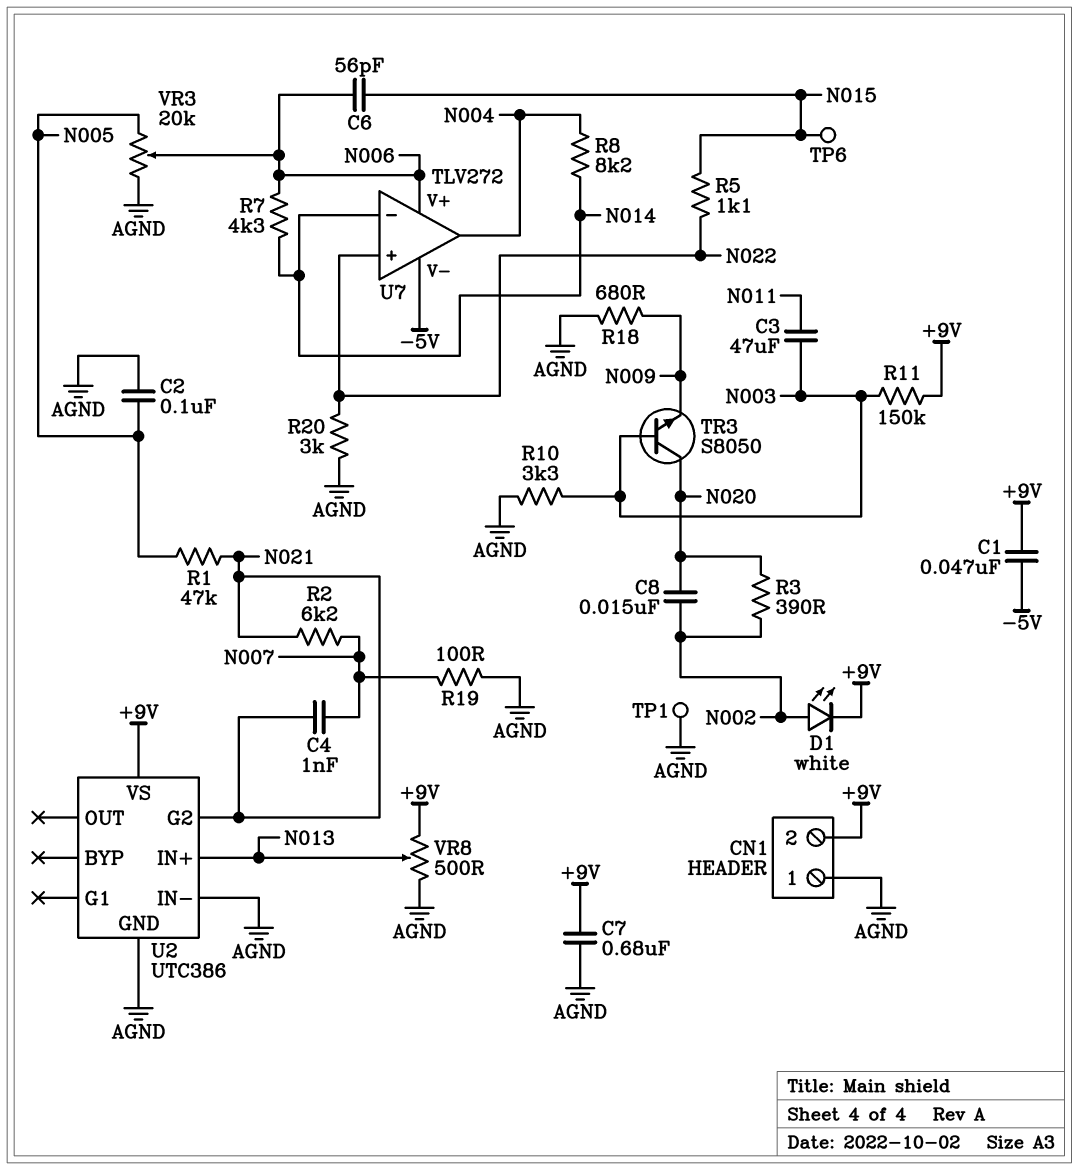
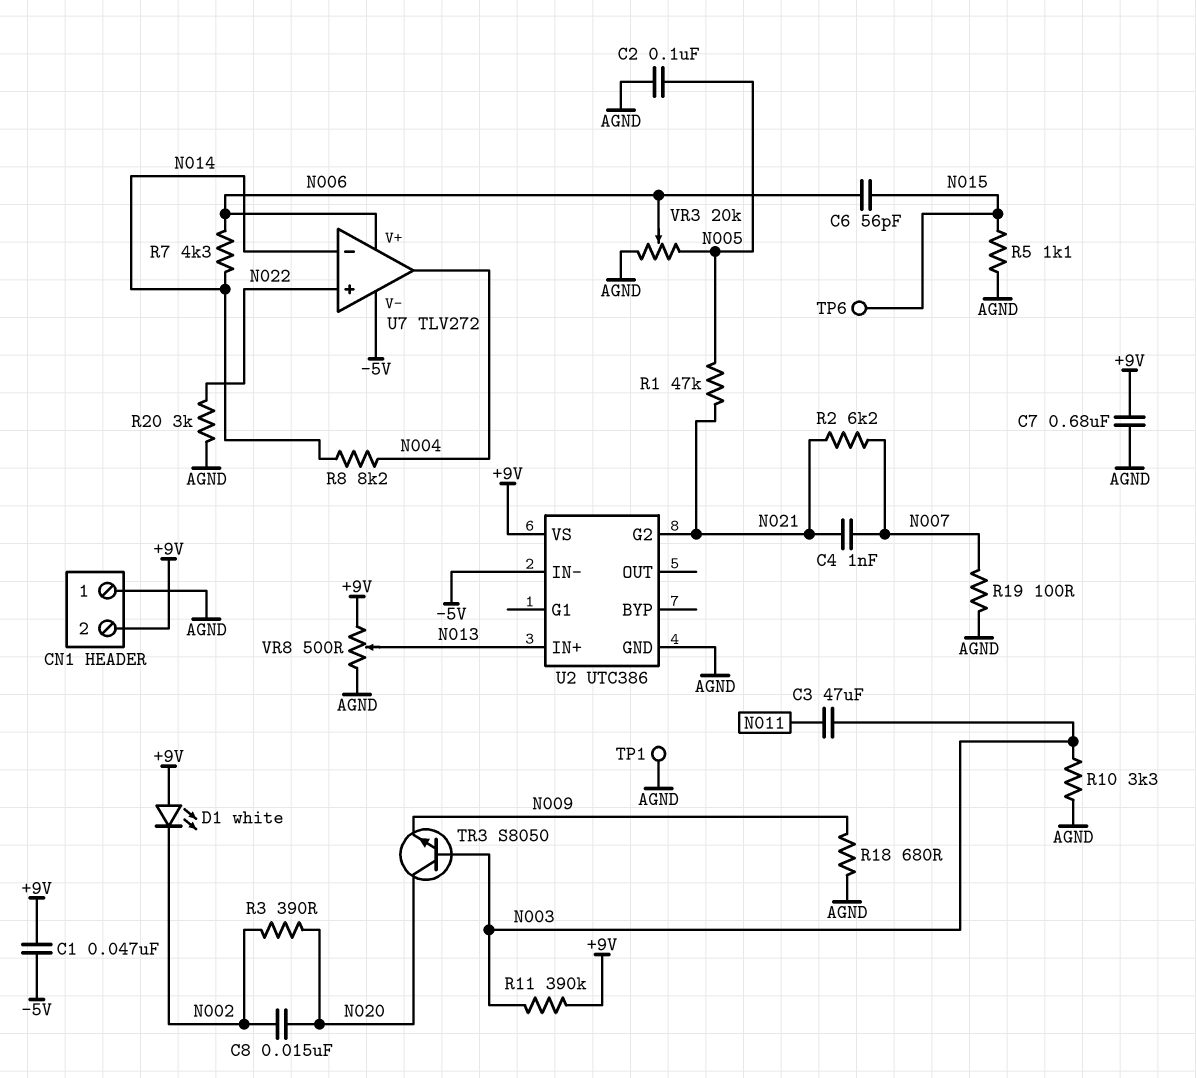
D1: LED white (A N002, K +9V) -> LED white (A +9V, K N002)
R5: 1.1k (N015, N022) -> 1.1k (AGND, N015)
R11: 150k (+9V, N003) -> 390k (+9V, N003)
U2 pin IN-: AGND -> -5V

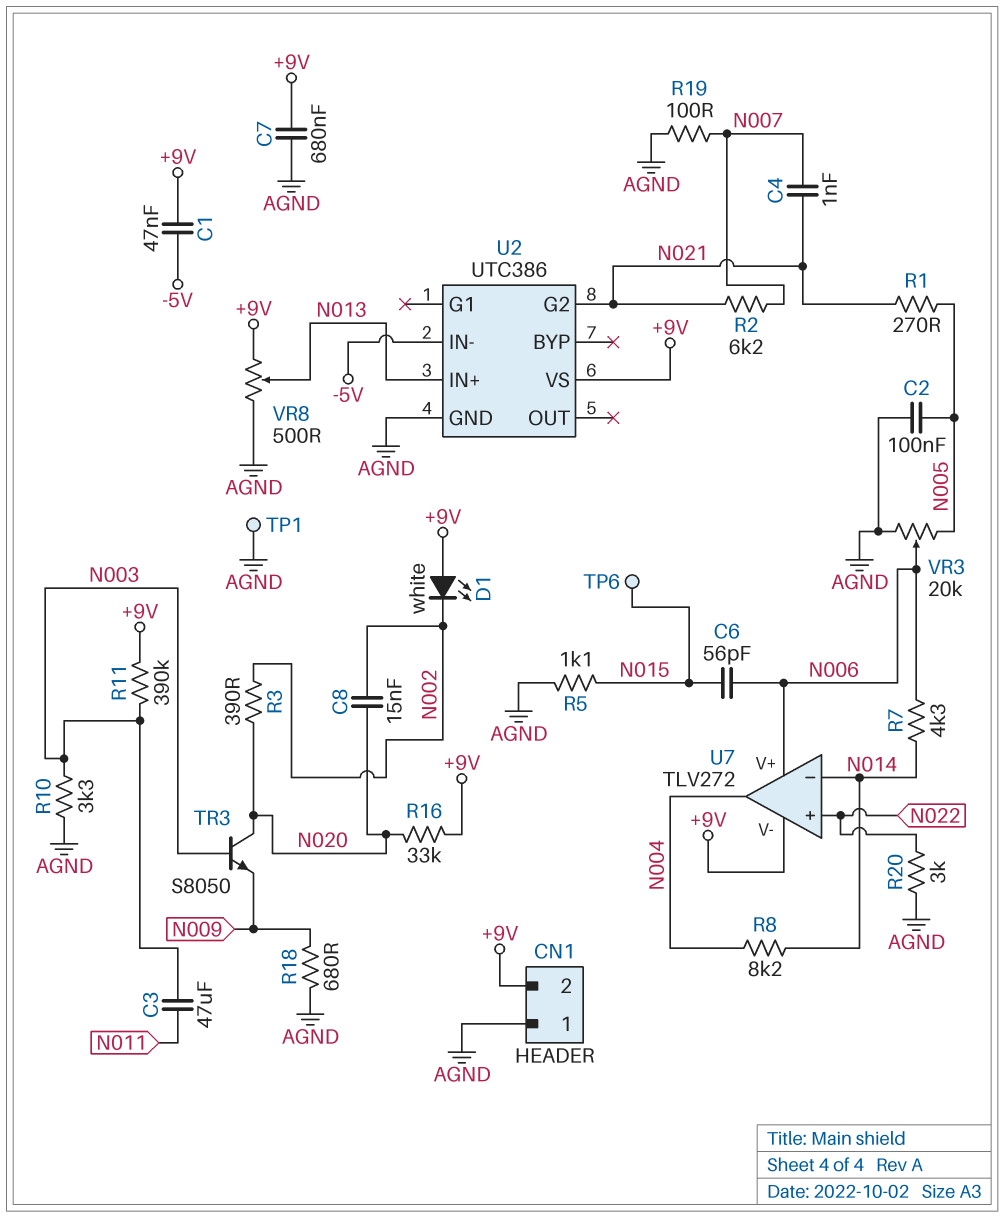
R1: 47k (N005, N021) -> 270 (N005, N021)
R16: none -> 33k (+9V, N020)
U7 pin V-: -5V -> +9V

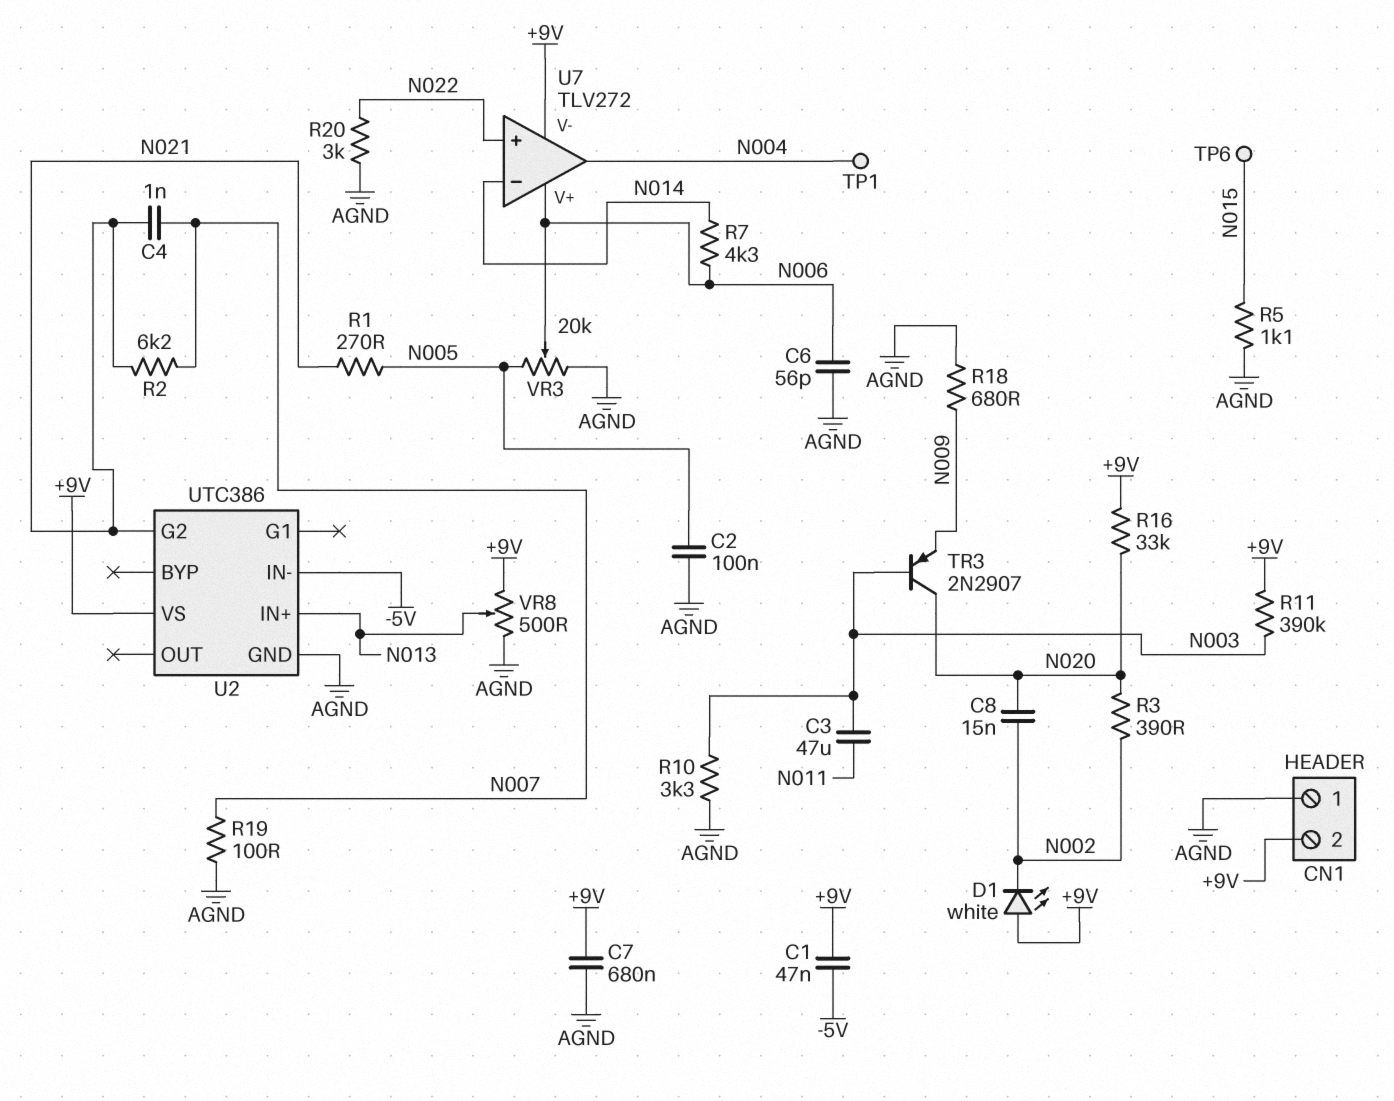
C6: 56pF (N006, N015) -> 56pF (AGND, N006)
R8: 8.2k (N004, N014) -> none
TP1: test point (AGND) -> test point (N004)
TR3: NPN S8050 (B N003, C N020, E N009) -> PNP 2N2907 (B N003, C N020, E N009)

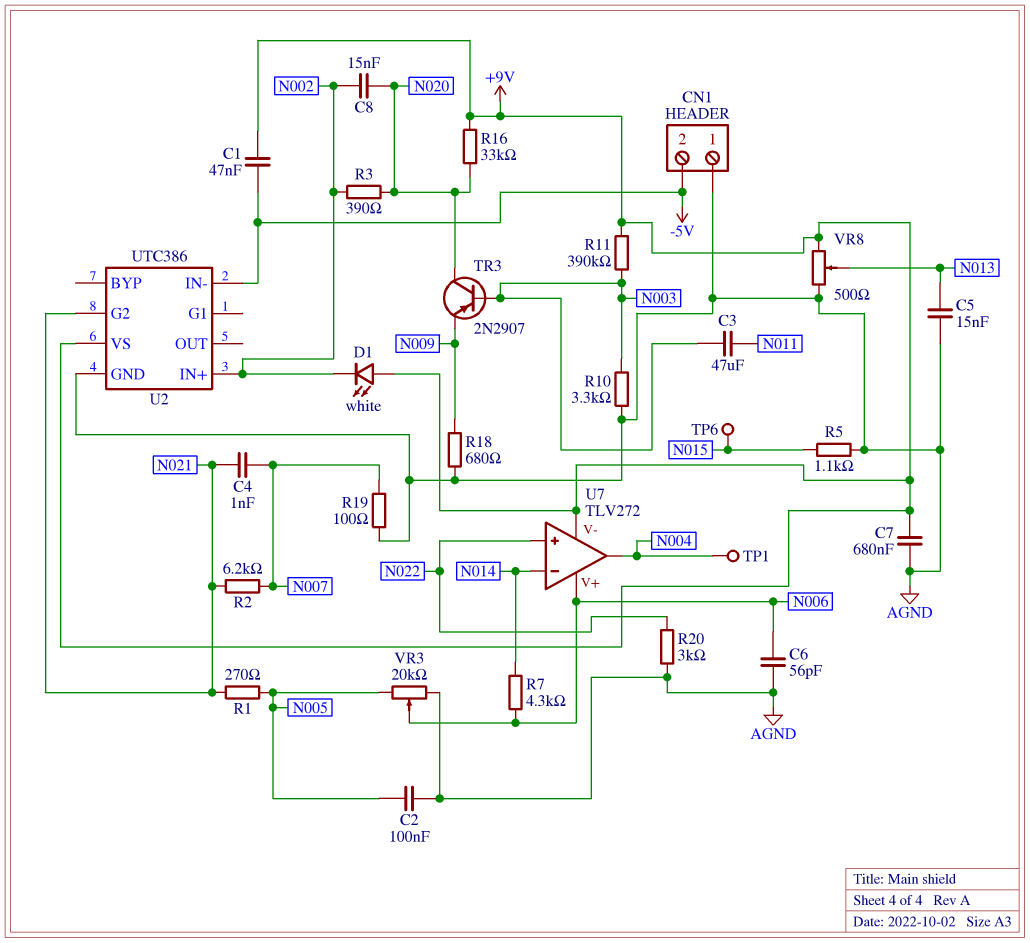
C5: none -> 15nF (AGND, N013)
CN1 pin 2: +9V -> -5V
U2 pin IN+: N013 -> N002

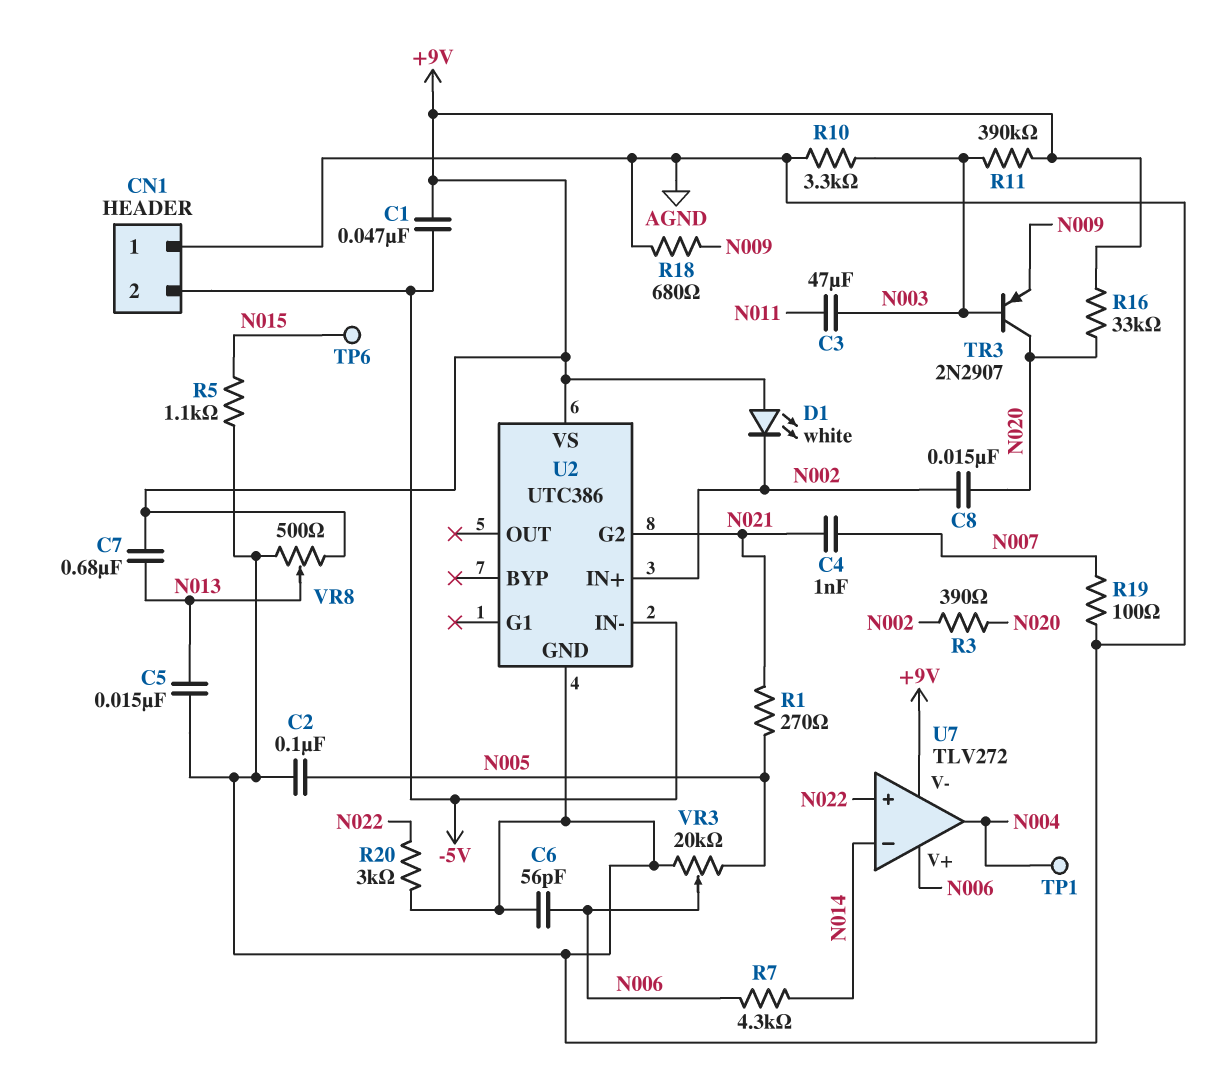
C7: 680nF (+9V, AGND) -> 680nF (+9V, N013)
R2: 6.2k (N007, N021) -> none

